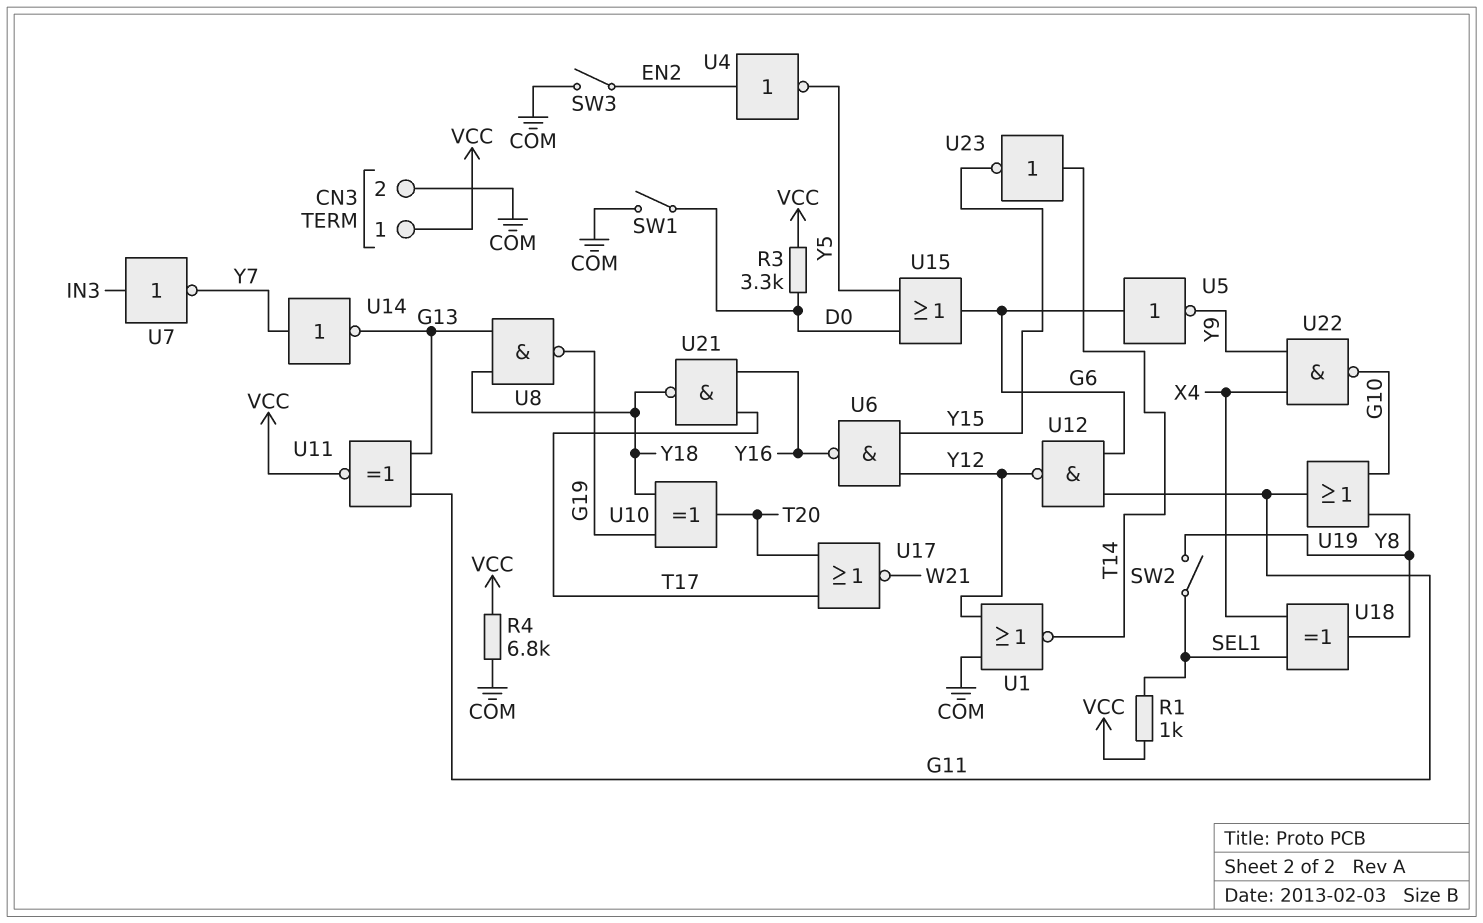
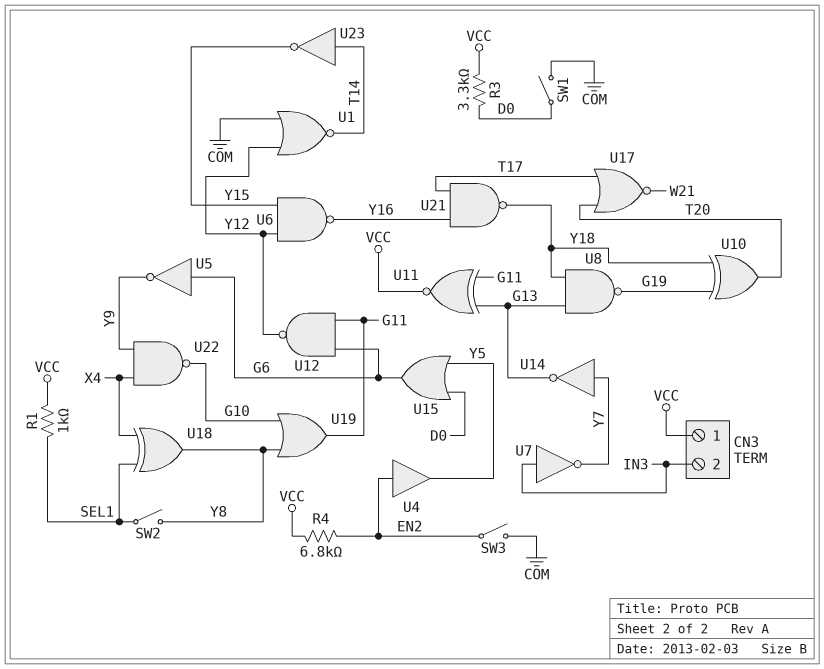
CN3 pin 2: COM -> IN3
R4: 6.8k (COM, VCC) -> 6.8k (EN2, VCC)
U4: NOT (in EN2, out Y5) -> buffer (in EN2, out Y5)

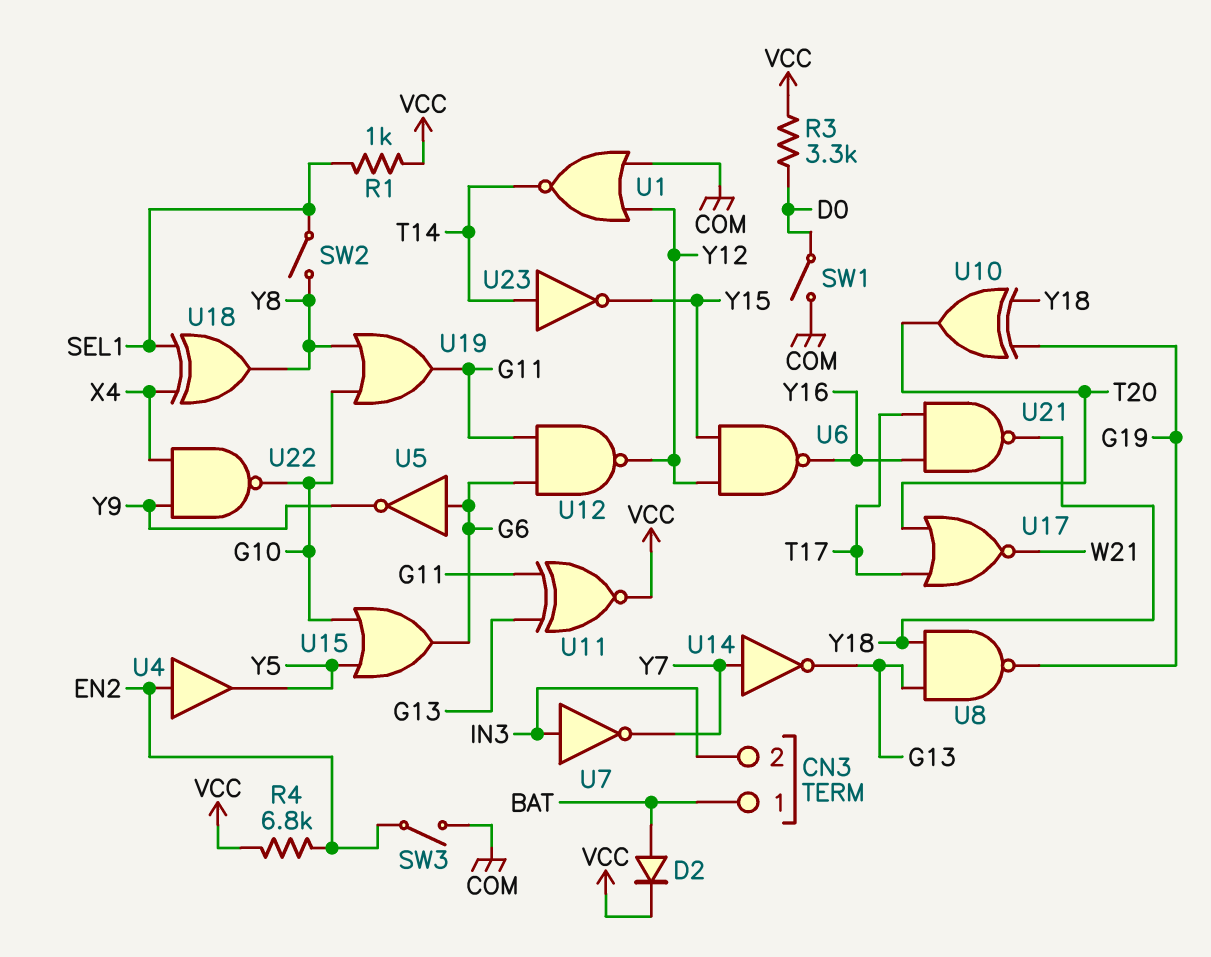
CN3 pin 1: VCC -> BAT
D2: none -> diode (A BAT, K VCC)
U15: OR (in D0, in Y5, out G6) -> OR (in G10, in Y5, out G6)

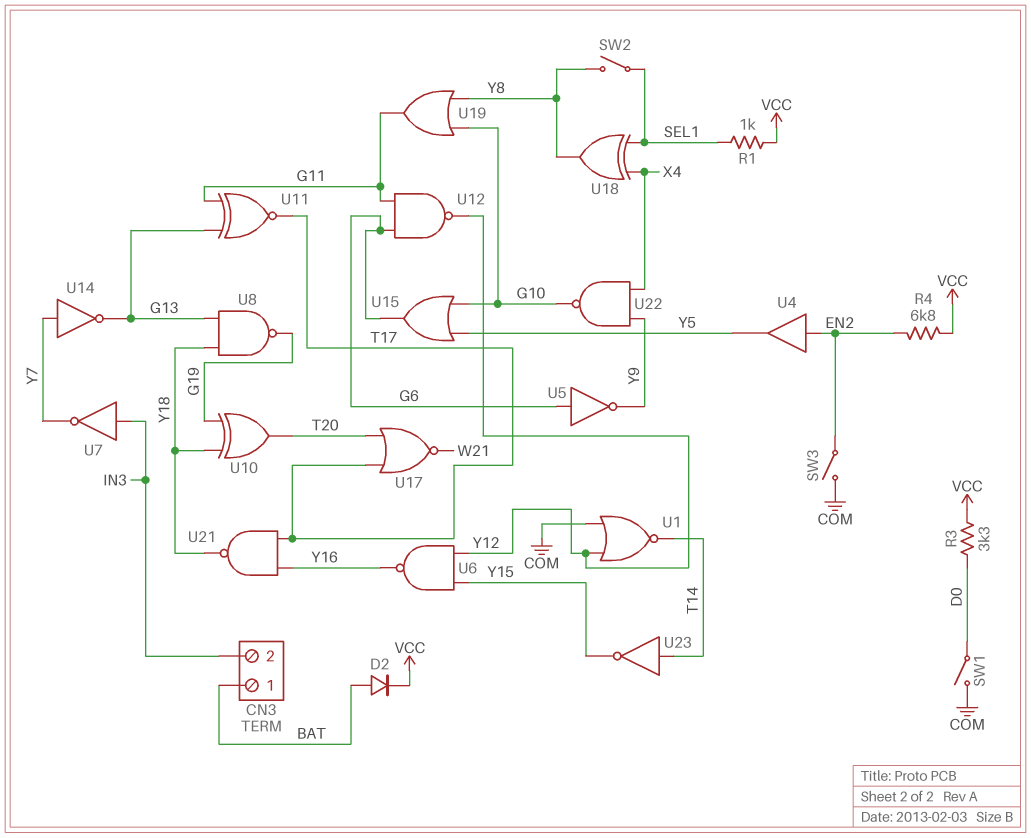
U11: XNOR (in G11, in G13, out VCC) -> XNOR (in G11, in G13, out T17)

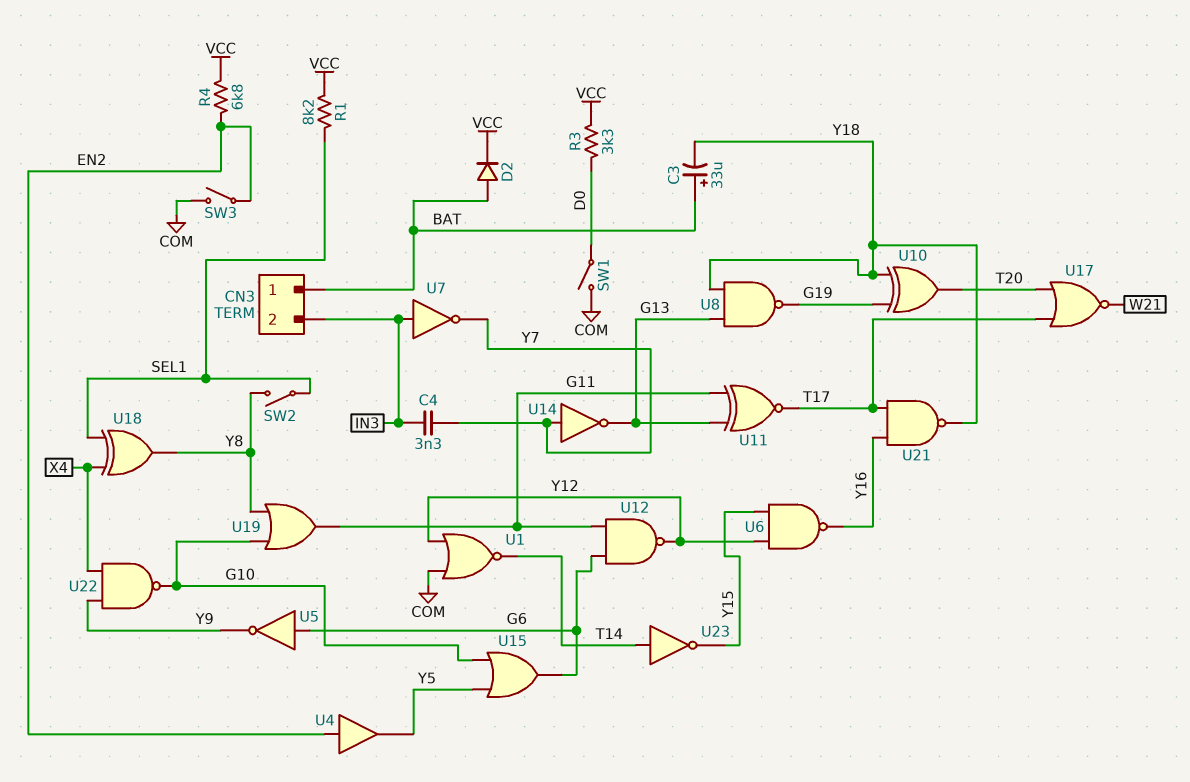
C3: none -> 33uF (plus BAT, minus Y18)
C4: none -> 3.3nF (IN3, Y7)
R1: 1k (SEL1, VCC) -> 8.2k (SEL1, VCC)

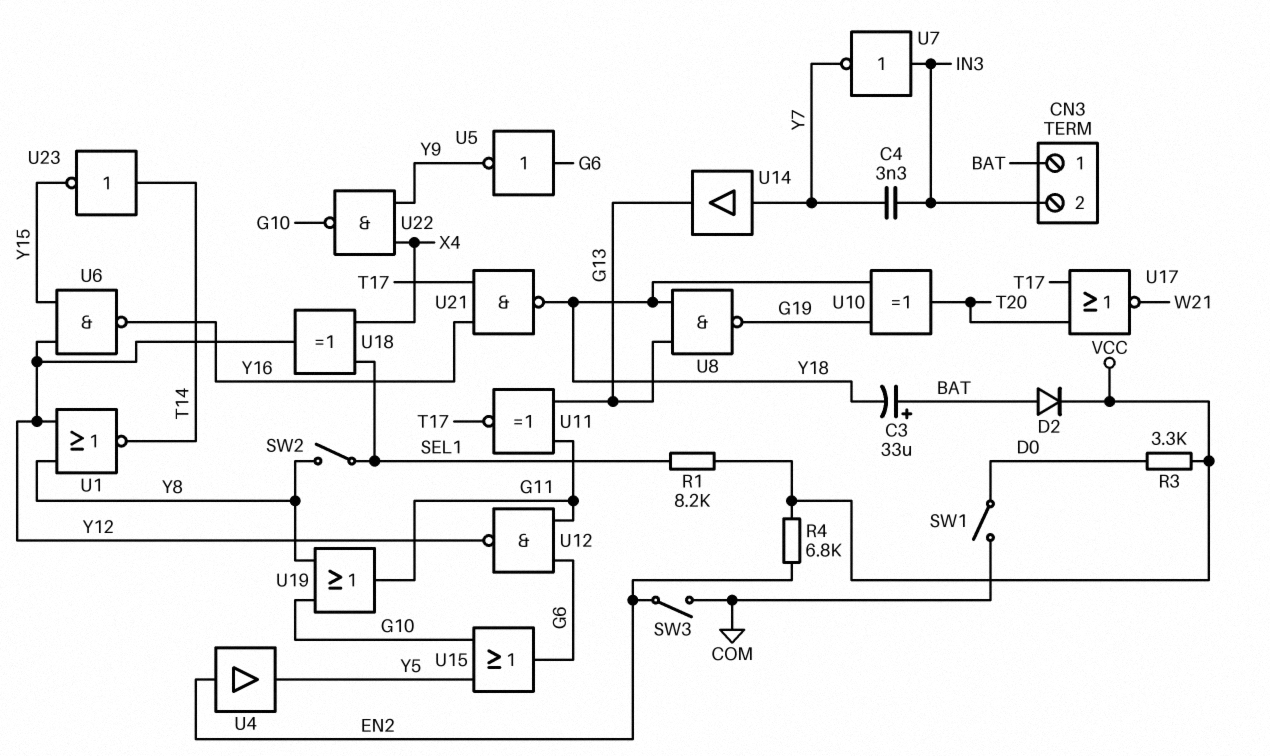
U1: NOR (in COM, in Y12, out T14) -> NOR (in Y8, in Y12, out T14)
U14: NOT (in Y7, out G13) -> buffer (in Y7, out G13)
U18: XOR (in SEL1, in X4, out Y8) -> XOR (in SEL1, in X4, out Y12)

